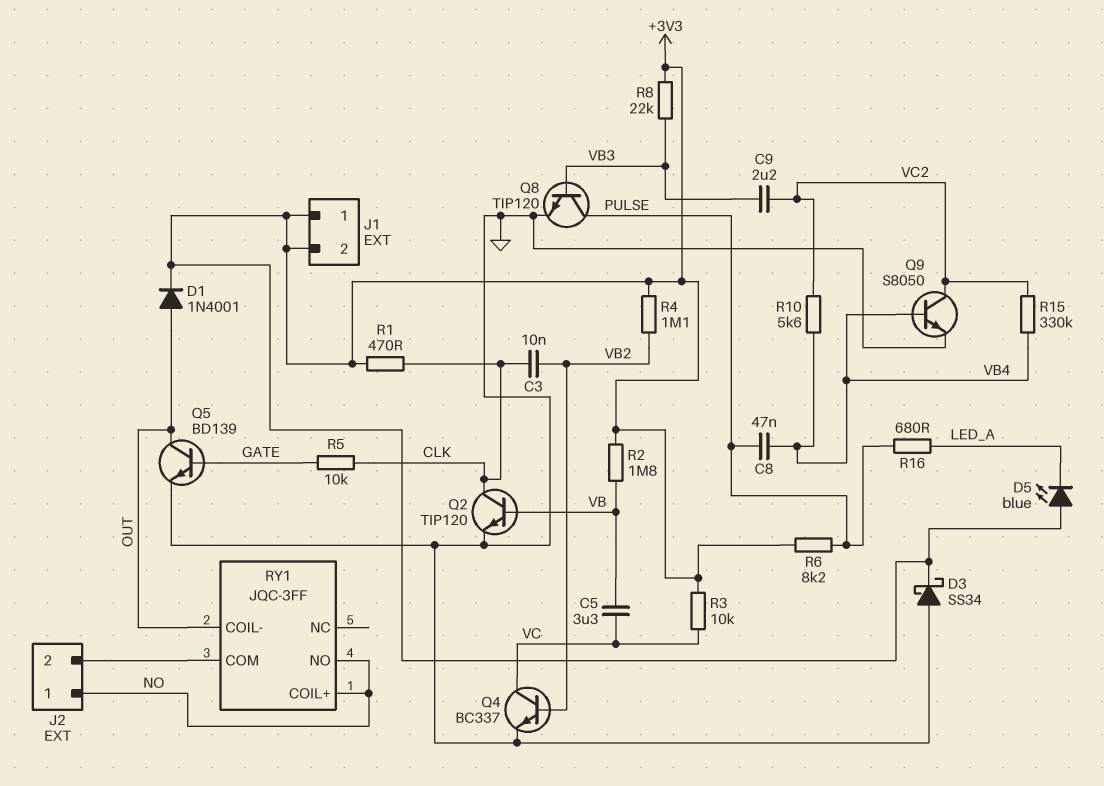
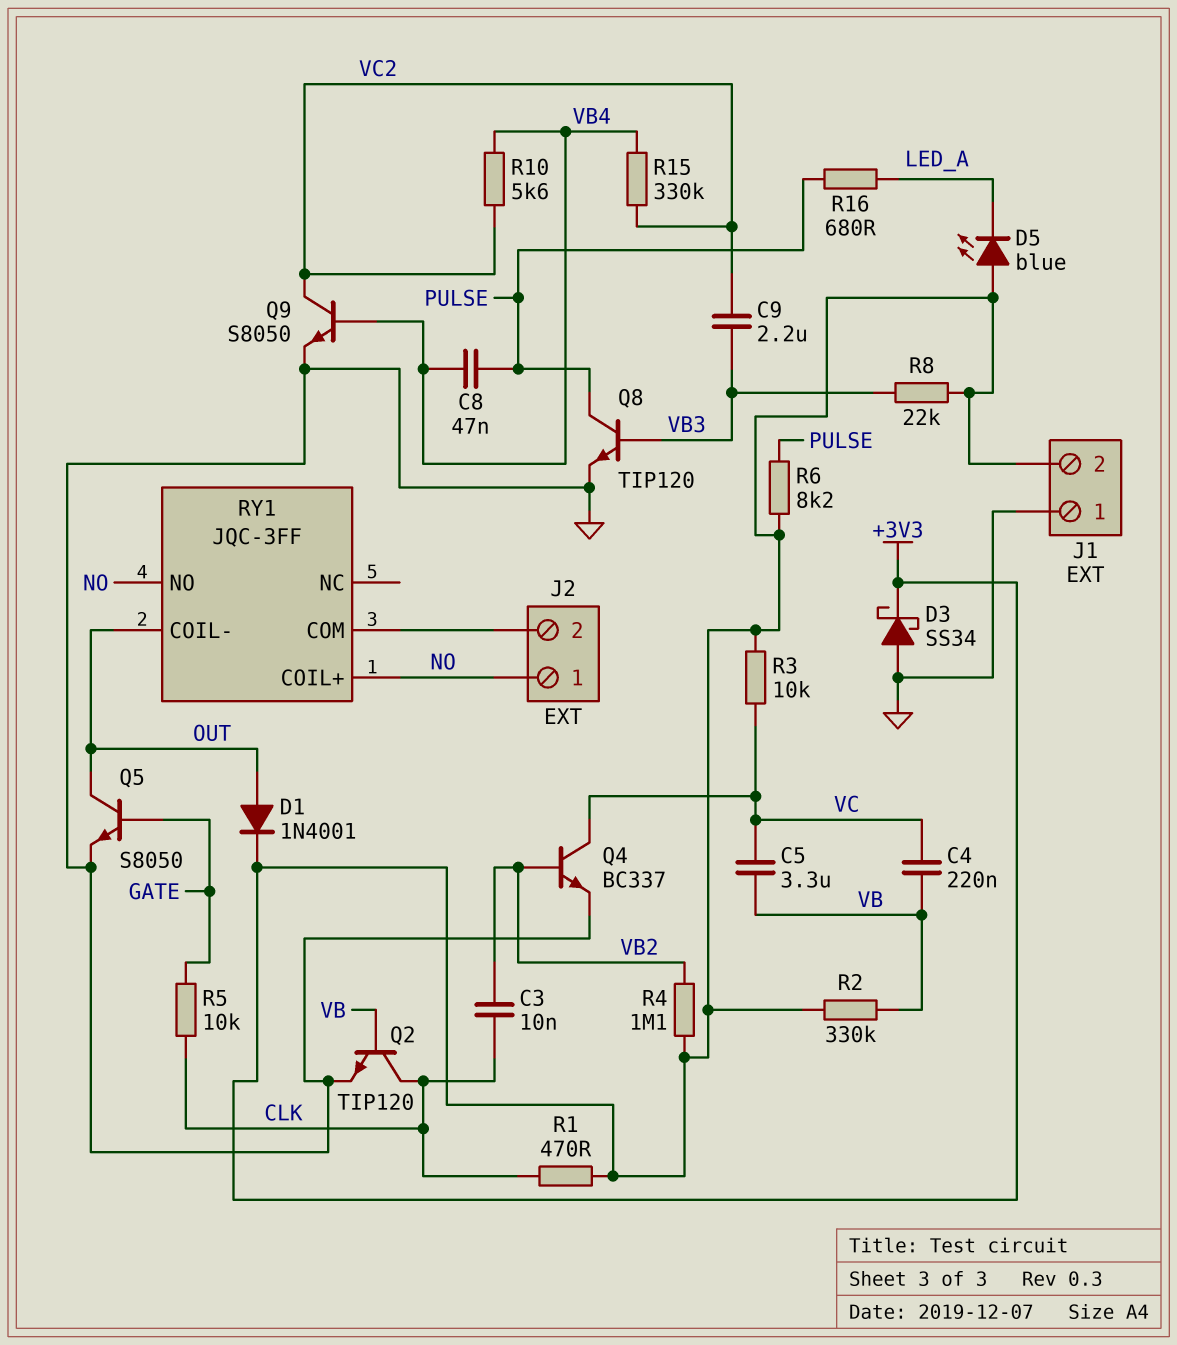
C4: none -> 220nF (VB, VC)
J1 pin 1: +3V3 -> GND
Q5: NPN BD139 (B GATE, C OUT, E GND) -> NPN S8050 (B GATE, C OUT, E GND)
R2: 1.8M (+3V3, VB) -> 330k (+3V3, VB)

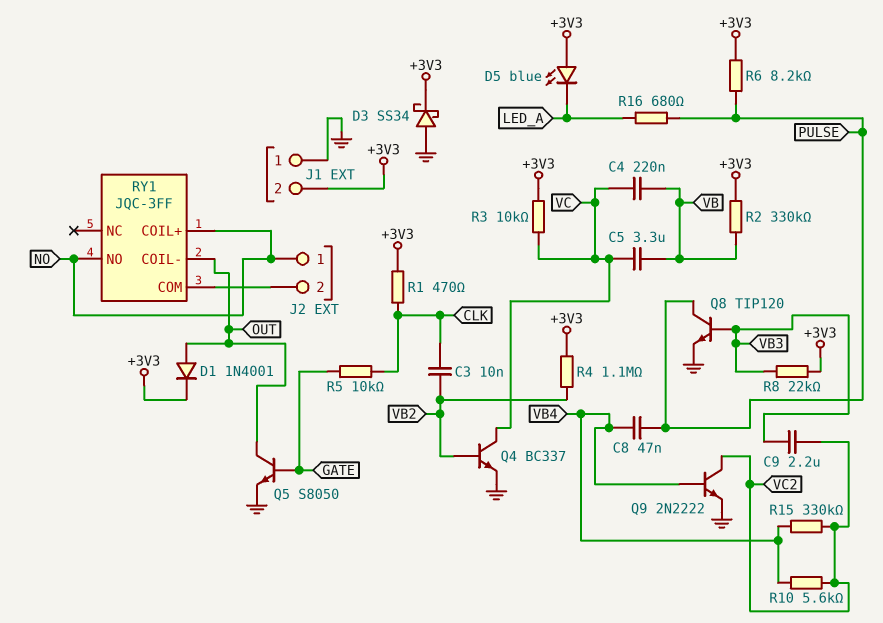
Q2: NPN TIP120 (B VB, C CLK, E GND) -> none
Q9: NPN S8050 (B VB4, C VC2, E GND) -> NPN 2N2222 (B VB4, C VC2, E GND)

